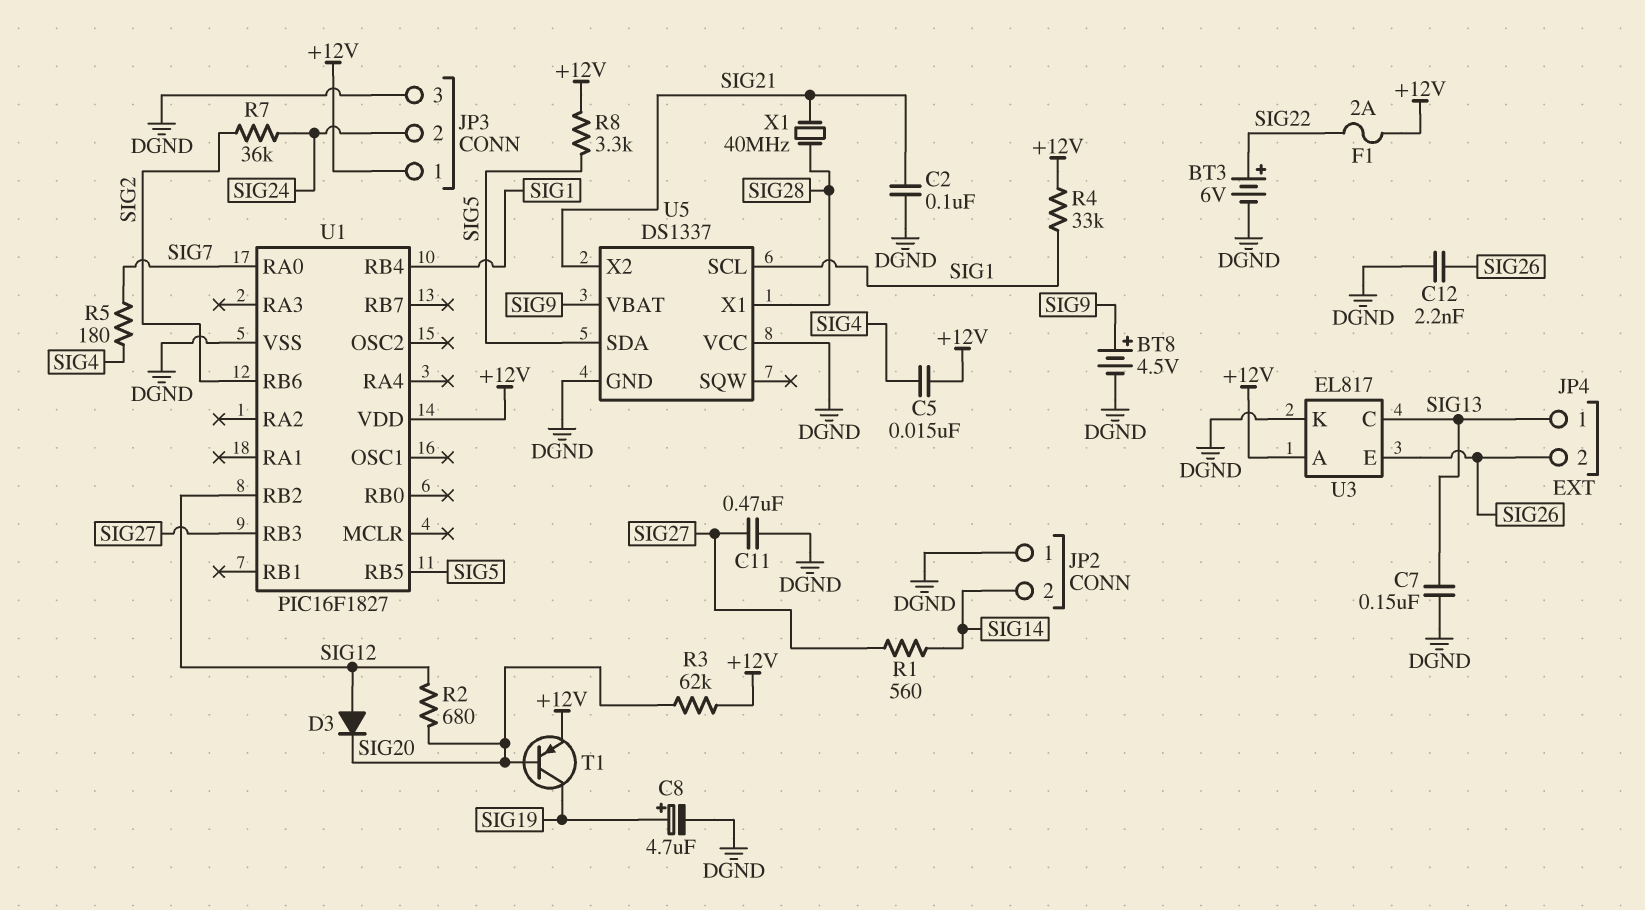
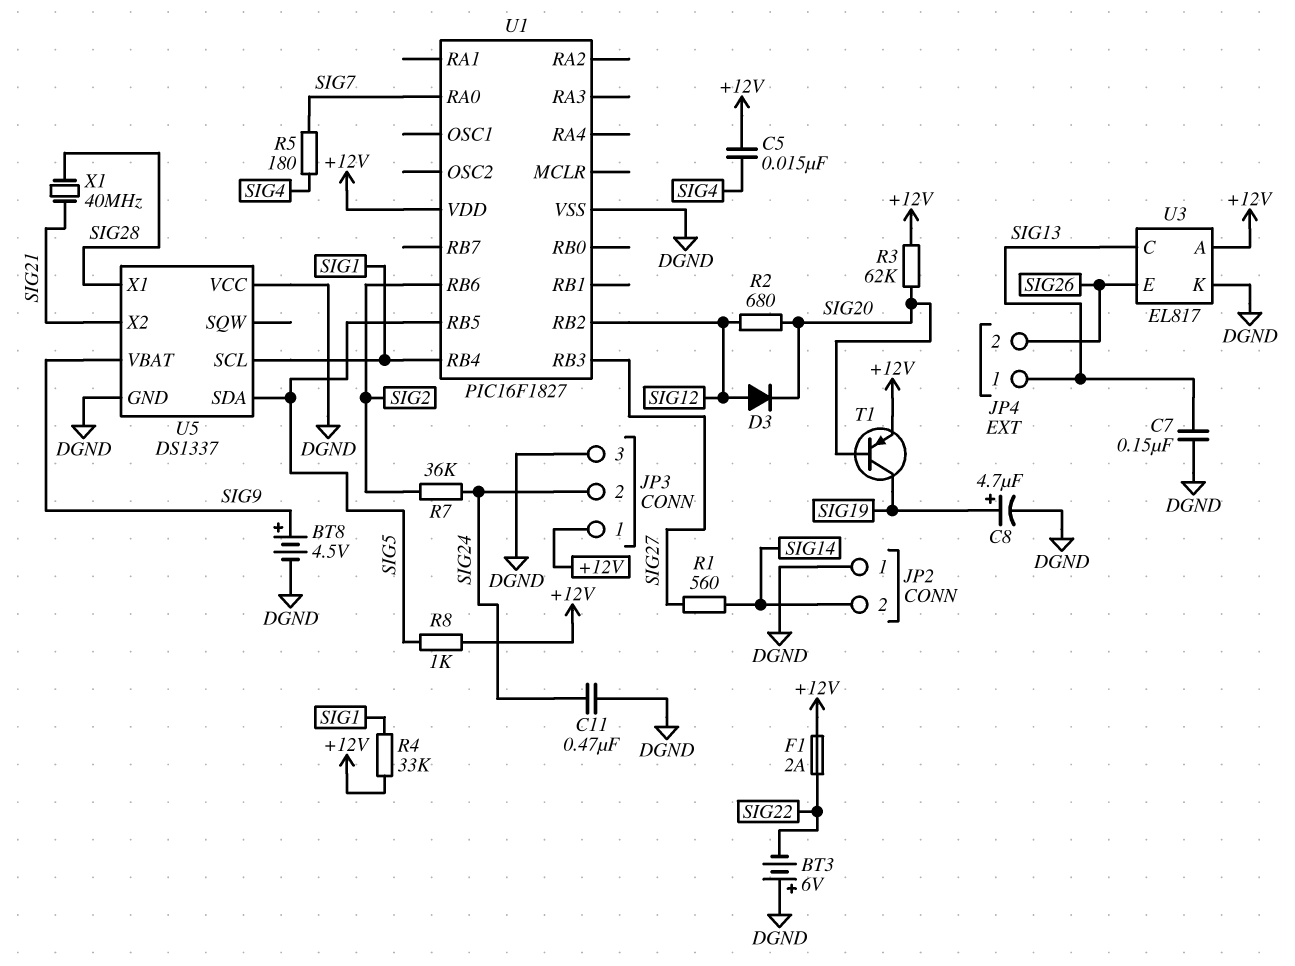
BT3: 6V (plus SIG22, minus DGND) -> 6V (plus DGND, minus SIG22)
C2: 100nF (DGND, SIG21) -> none
C11: 470nF (DGND, SIG27) -> 470nF (DGND, SIG24)
C12: 2.2nF (DGND, SIG26) -> none
R8: 3.3k (+12V, SIG5) -> 1k (+12V, SIG5)

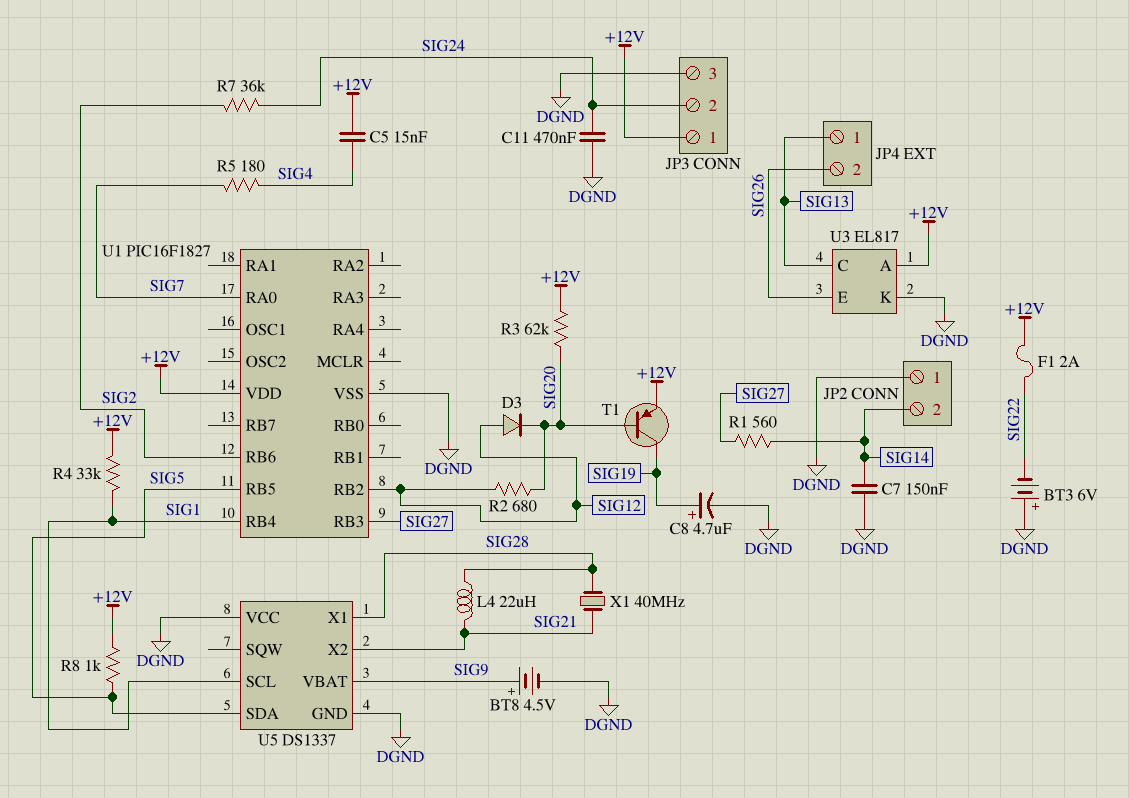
C7: 150nF (DGND, SIG13) -> 150nF (DGND, SIG14)
L4: none -> 22uH (SIG21, SIG28)

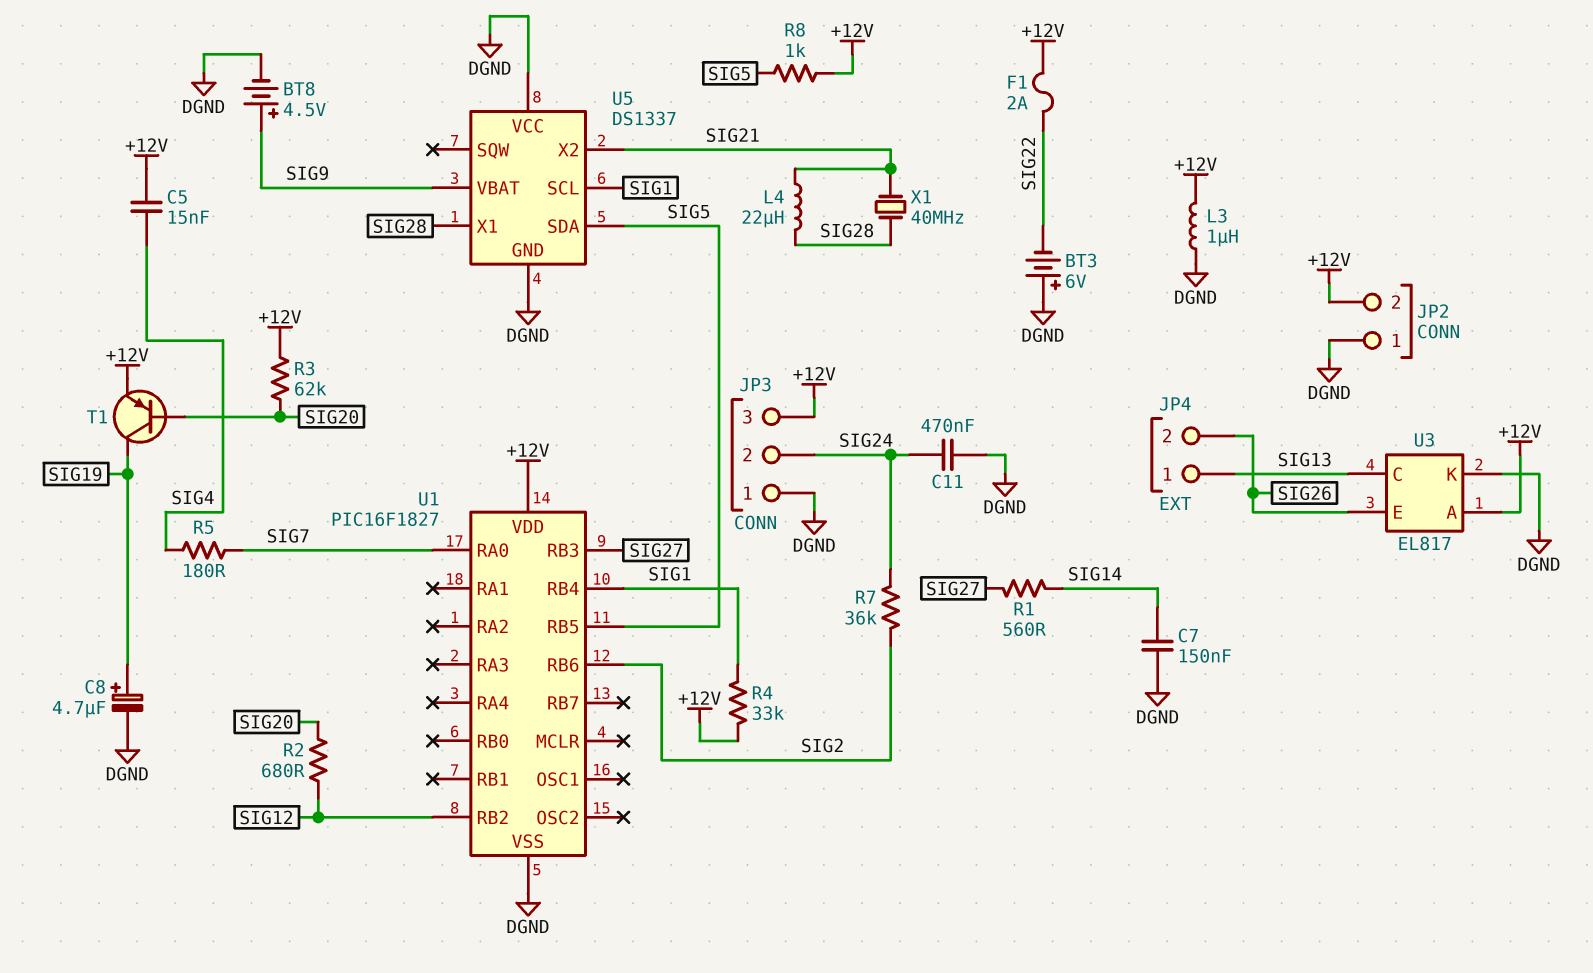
D3: diode (A SIG12, K SIG20) -> none
JP2 pin 2: SIG14 -> +12V
JP3 pin 1: +12V -> DGND
JP3 pin 3: DGND -> +12V
L3: none -> 1uH (+12V, DGND)

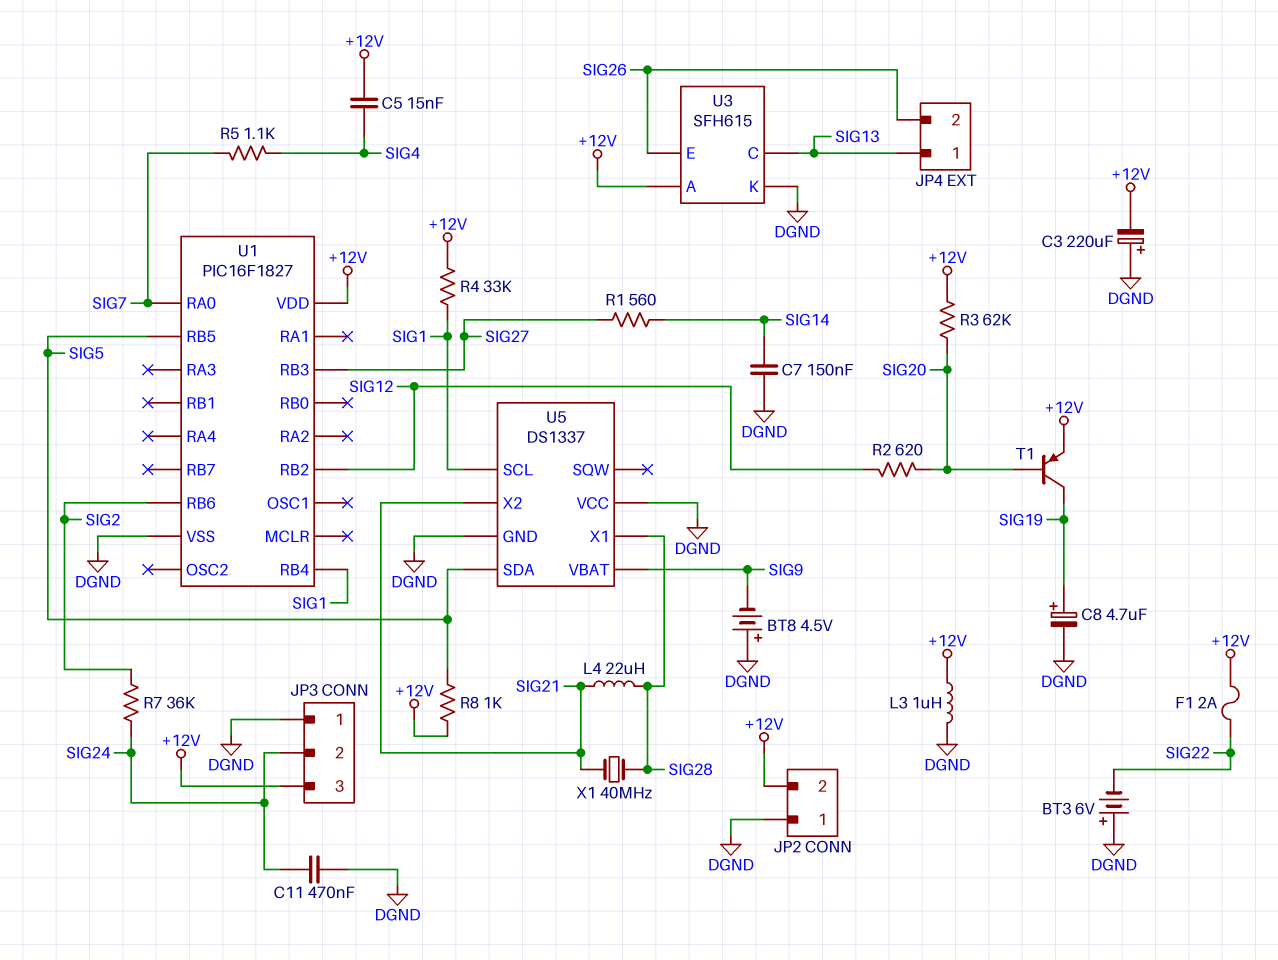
BT8: 4.5V (plus SIG9, minus DGND) -> 4.5V (plus DGND, minus SIG9)
C3: none -> 220uF (plus DGND, minus +12V)
R2: 680 (SIG12, SIG20) -> 620 (SIG12, SIG20)
R5: 180 (SIG4, SIG7) -> 1.1k (SIG4, SIG7)
U3: EL817 -> SFH615

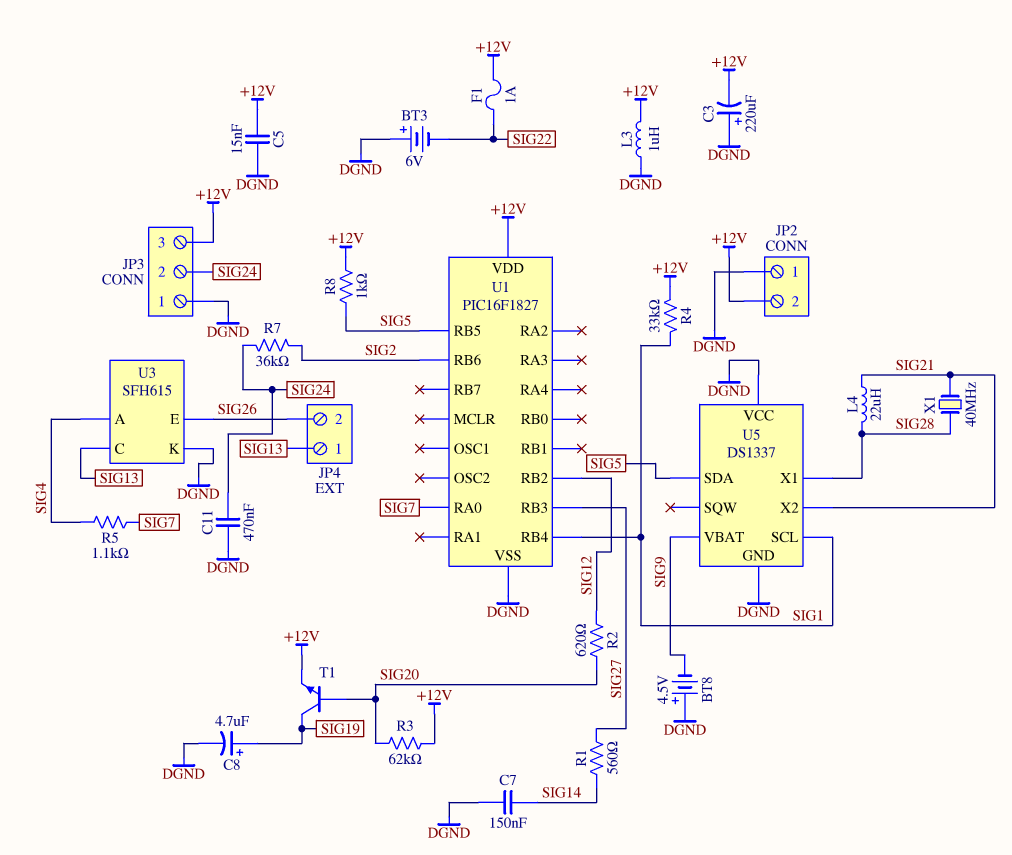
C5: 15nF (+12V, SIG4) -> 15nF (+12V, DGND)
F1: 2A (+12V, SIG22) -> 1A (+12V, SIG22)
T1: PNP (B SIG20, C SIG19, E +12V) -> NPN (B SIG20, C SIG19, E +12V)
U3 pin A: +12V -> SIG4

